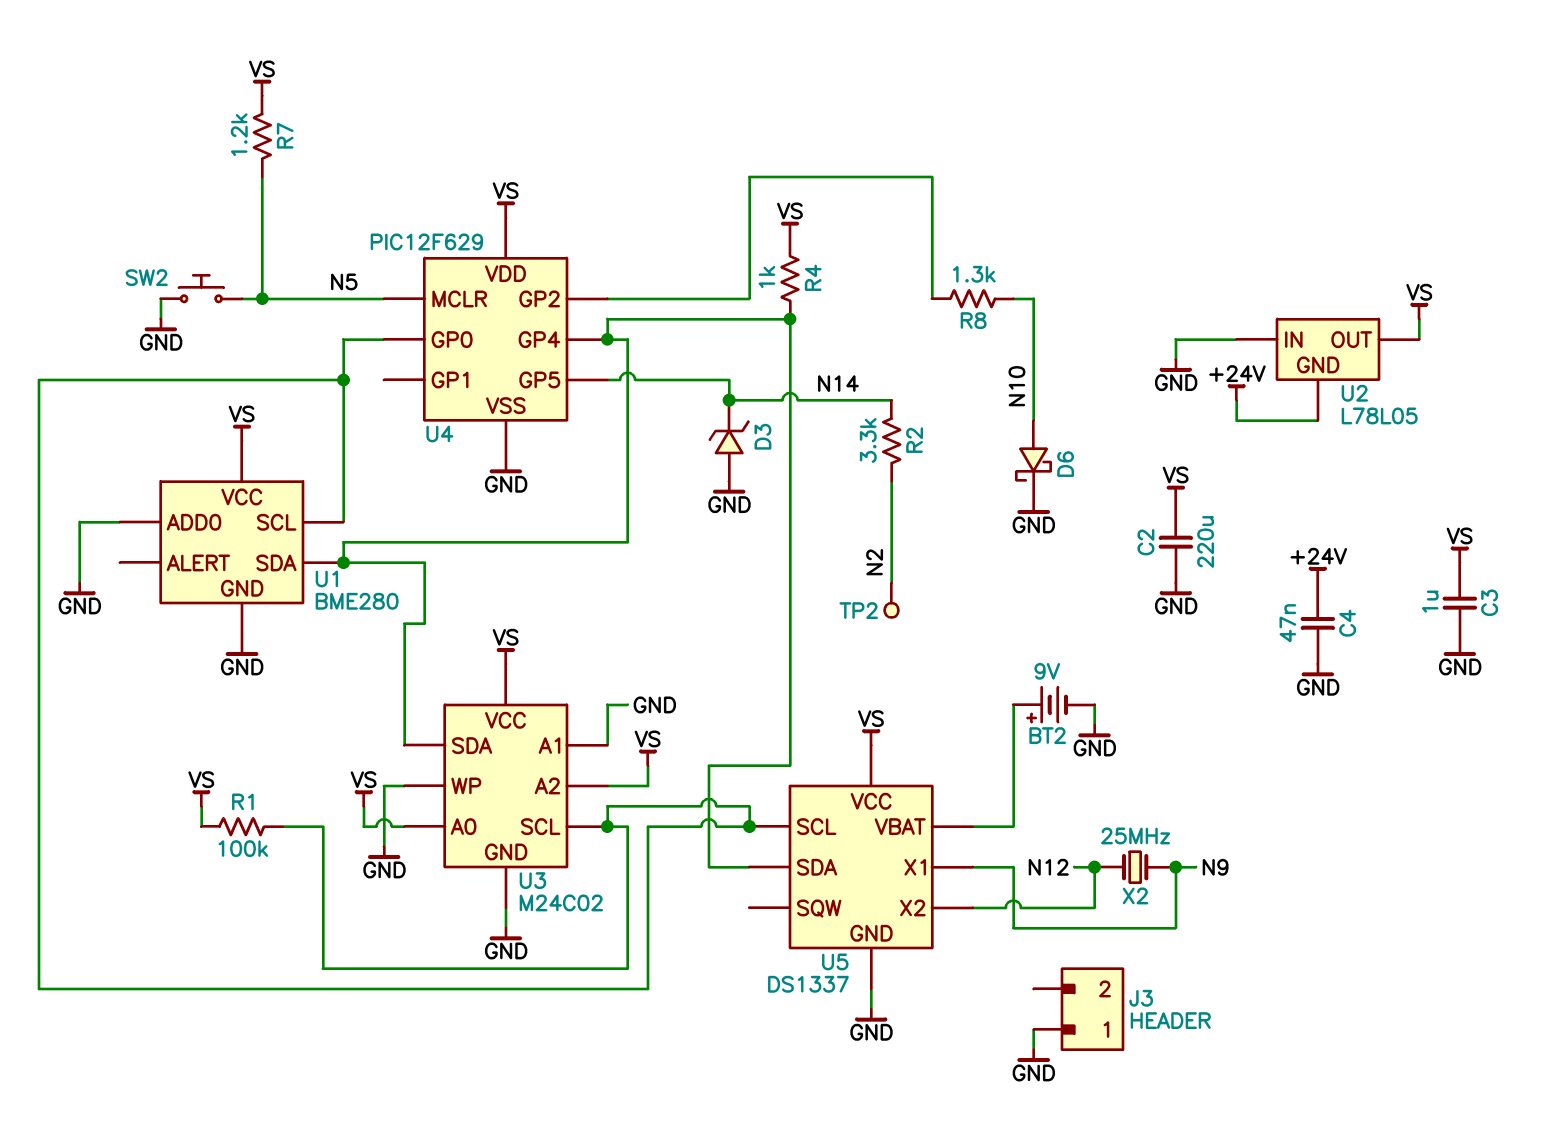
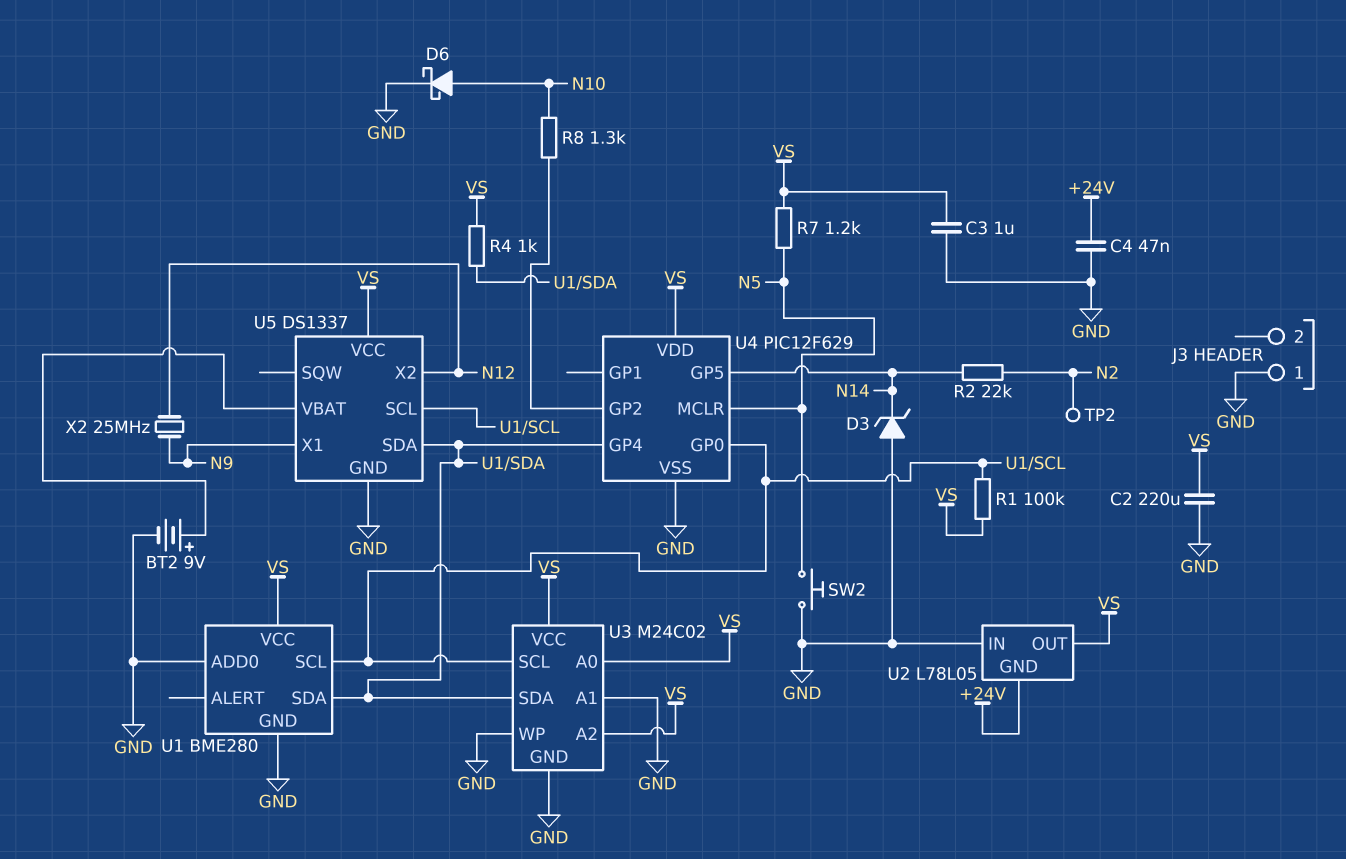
R2: 3.3k (N2, N14) -> 22k (N2, N14)

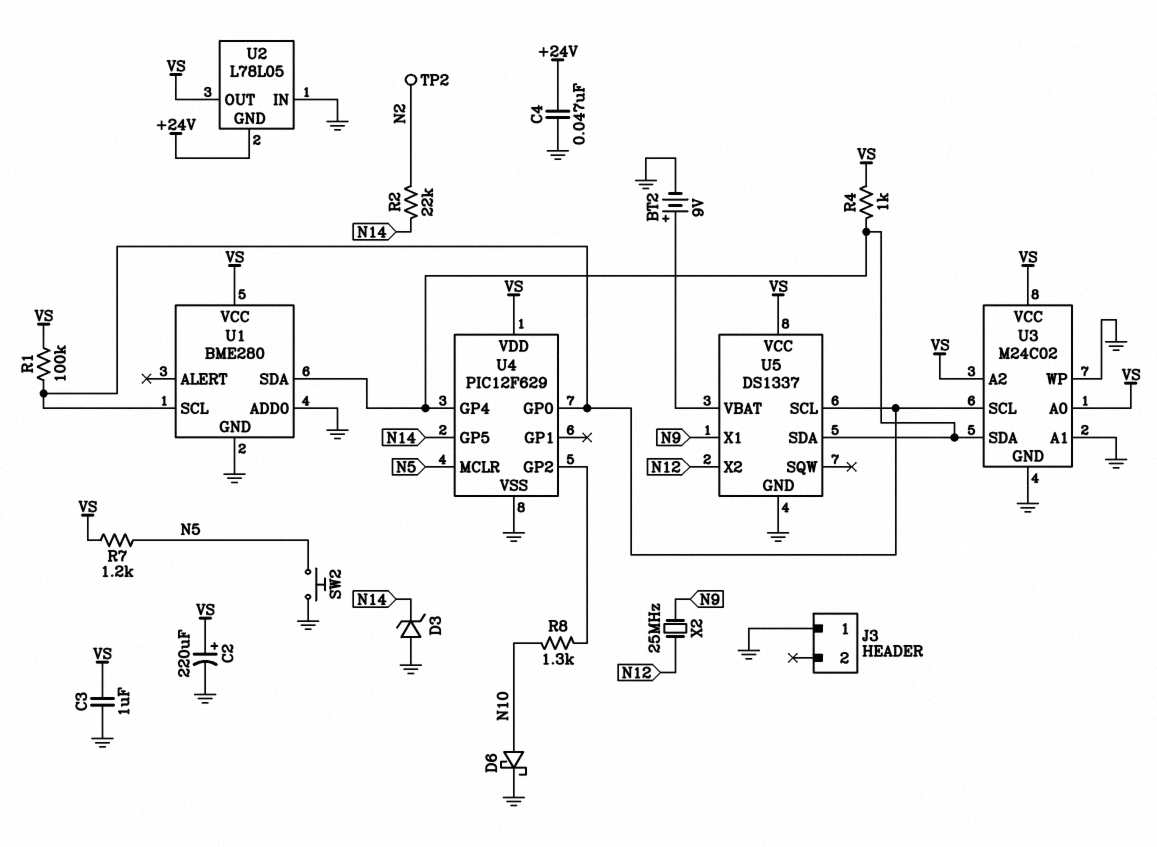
C2: 220uF (GND, VS) -> 220uF (plus VS, minus GND)

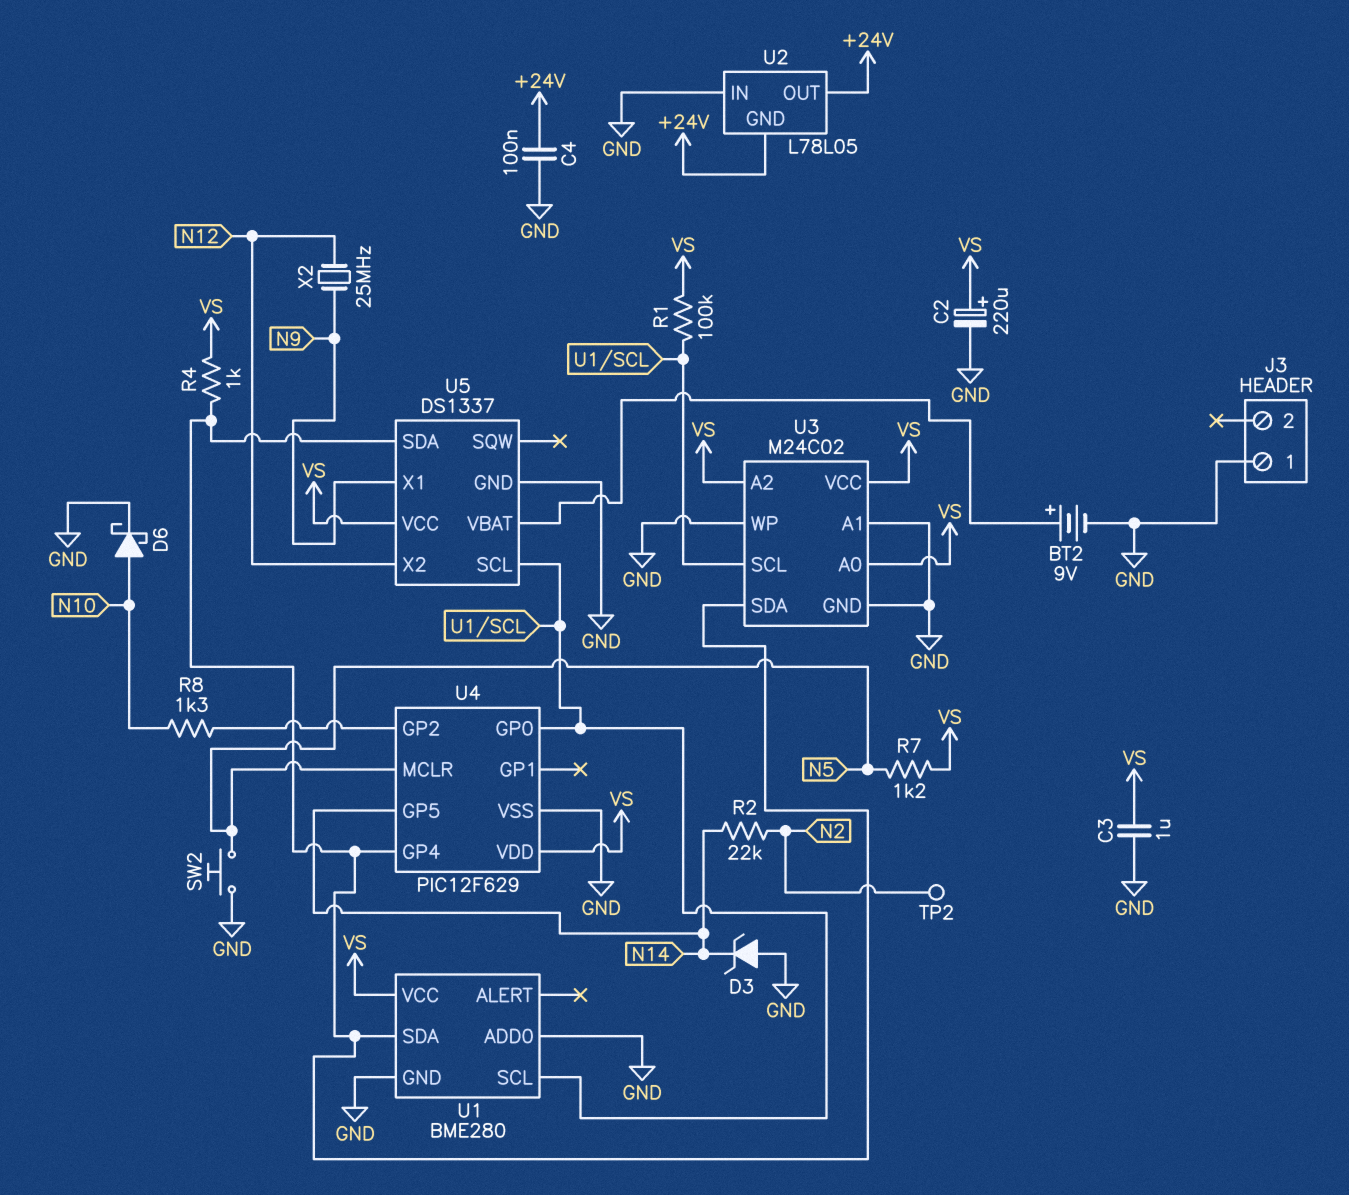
C4: 47nF (+24V, GND) -> 100nF (+24V, GND)
U2 pin OUT: VS -> +24V

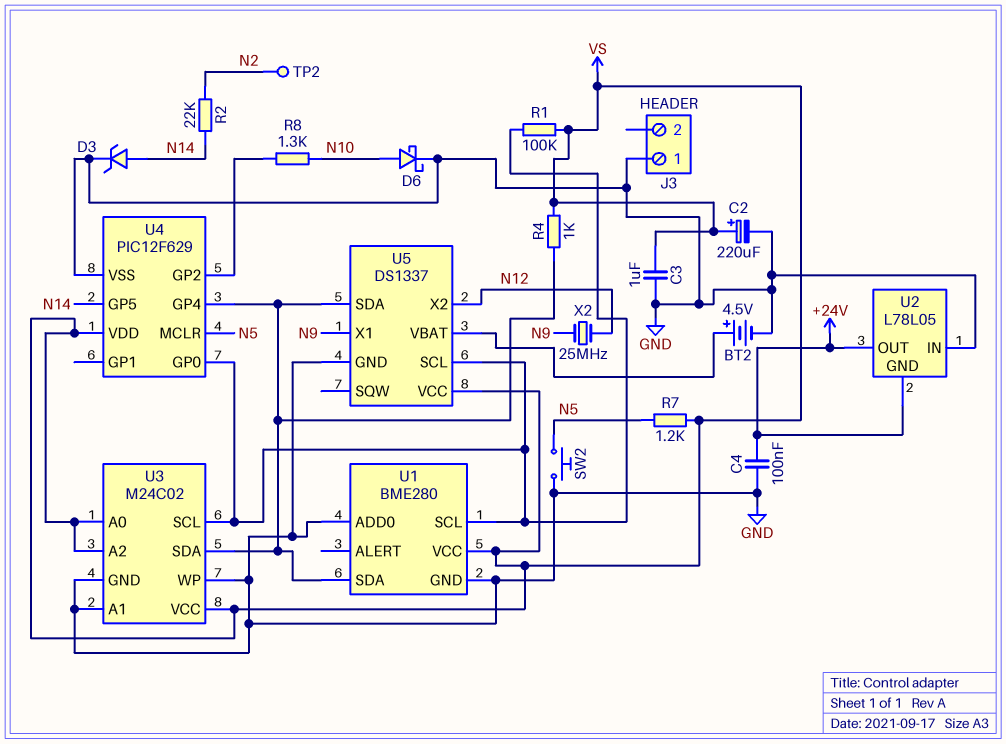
BT2: 9V (plus U5/VBAT, minus GND) -> 4.5V (plus U5/VBAT, minus GND)
D3: zener (A GND, K N14) -> zener (A N14, K GND)

